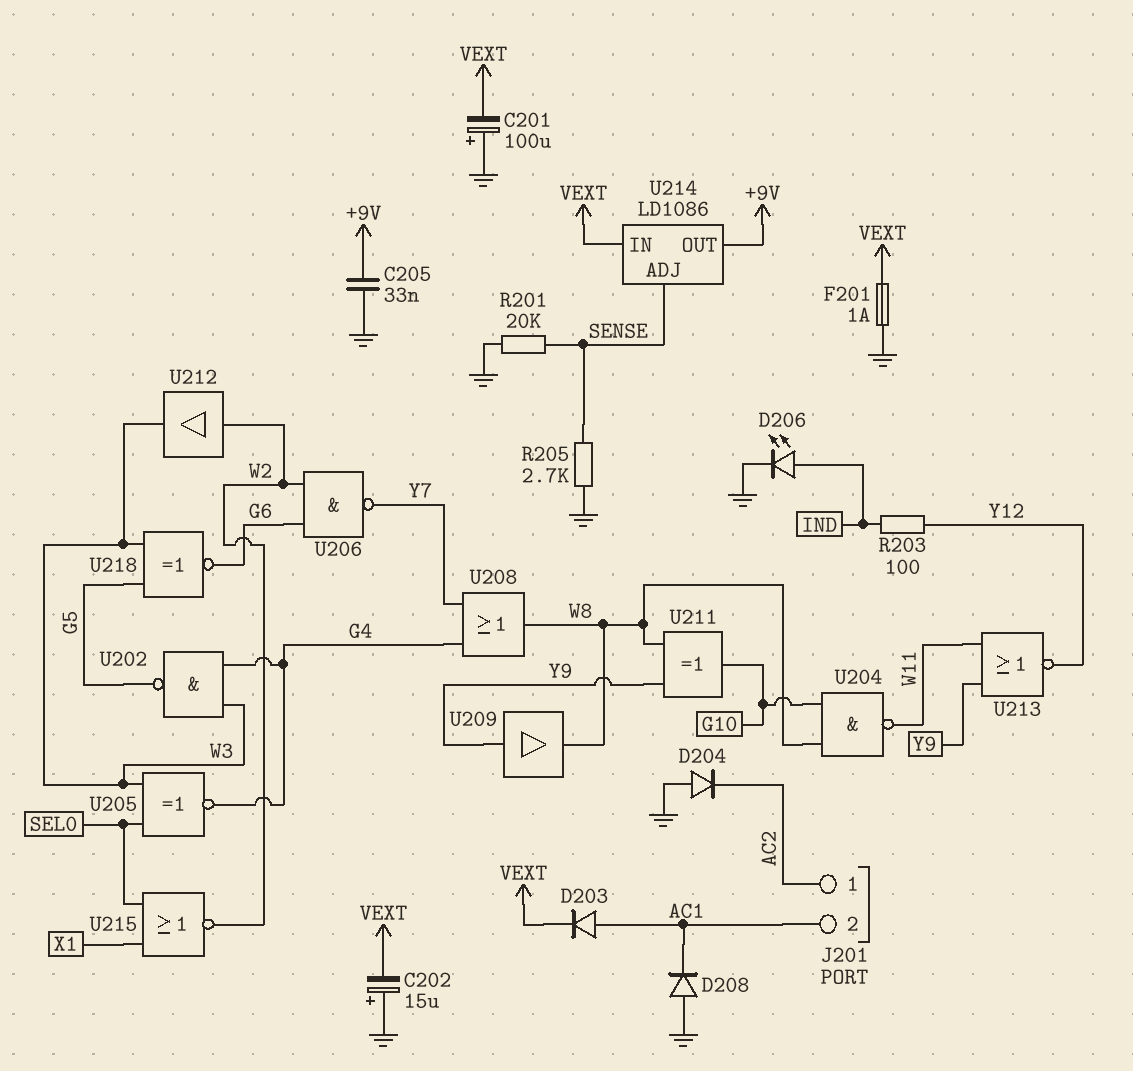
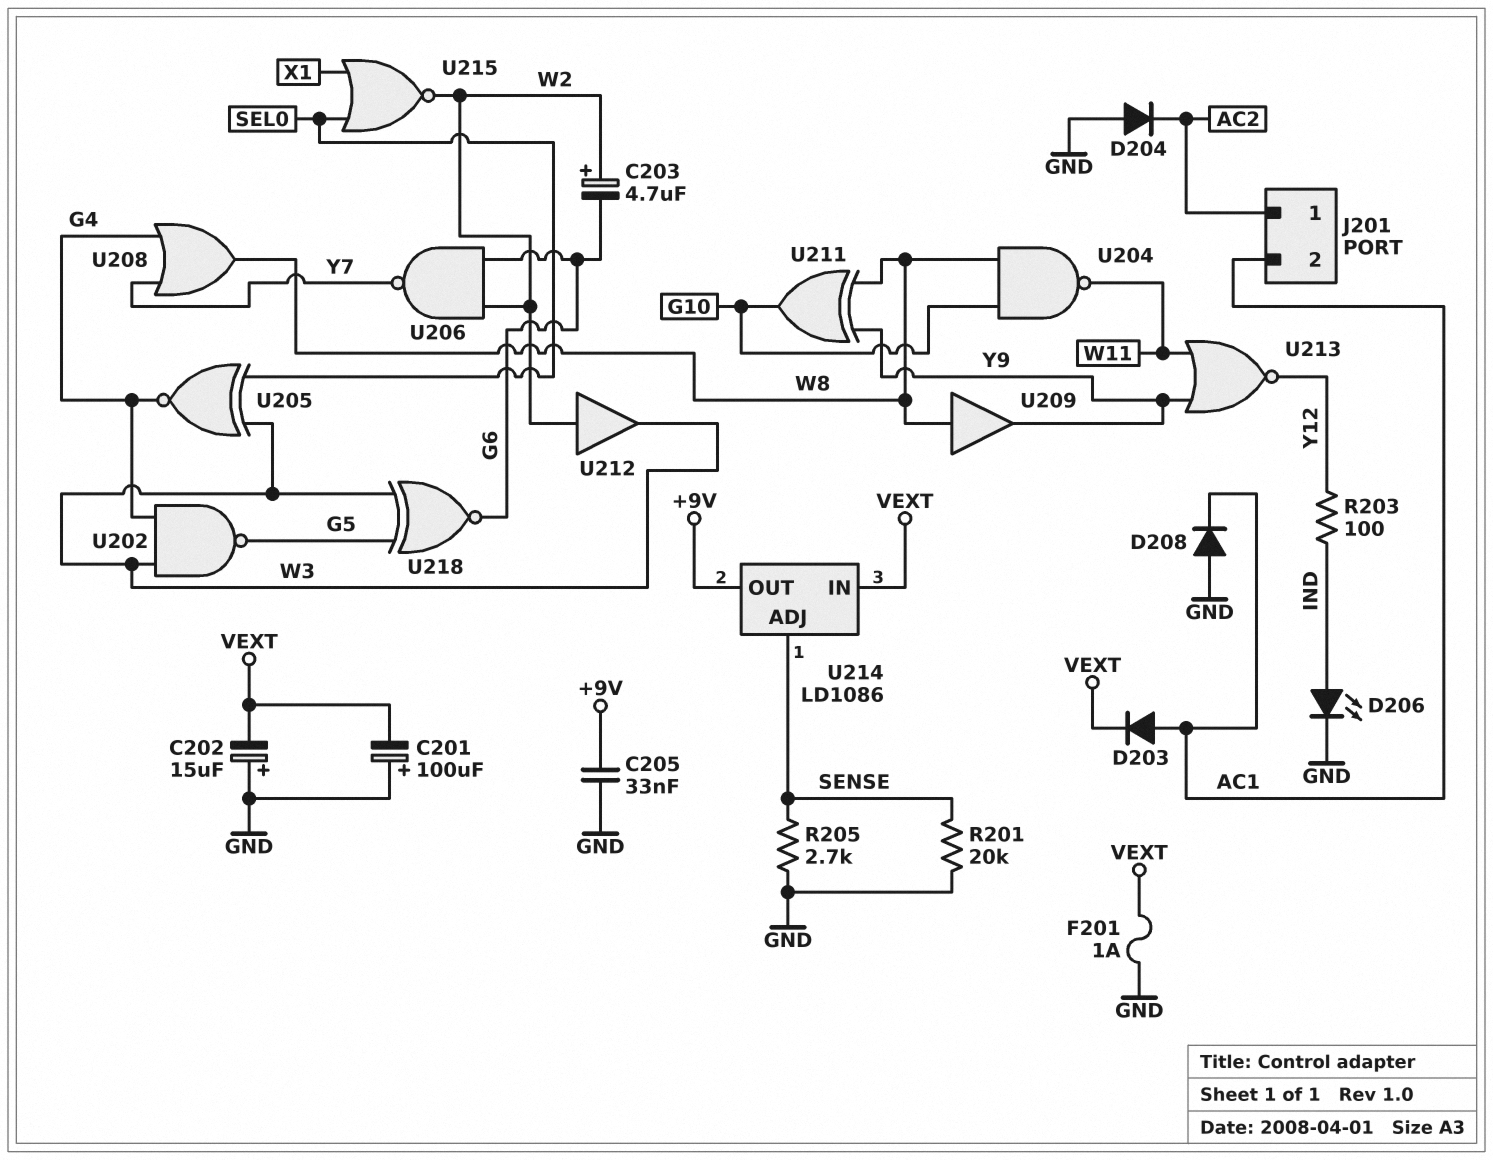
C203: none -> 4.7uF (plus W2, minus G6)
U209: buffer (in Y9, out W8) -> buffer (in W8, out Y9)

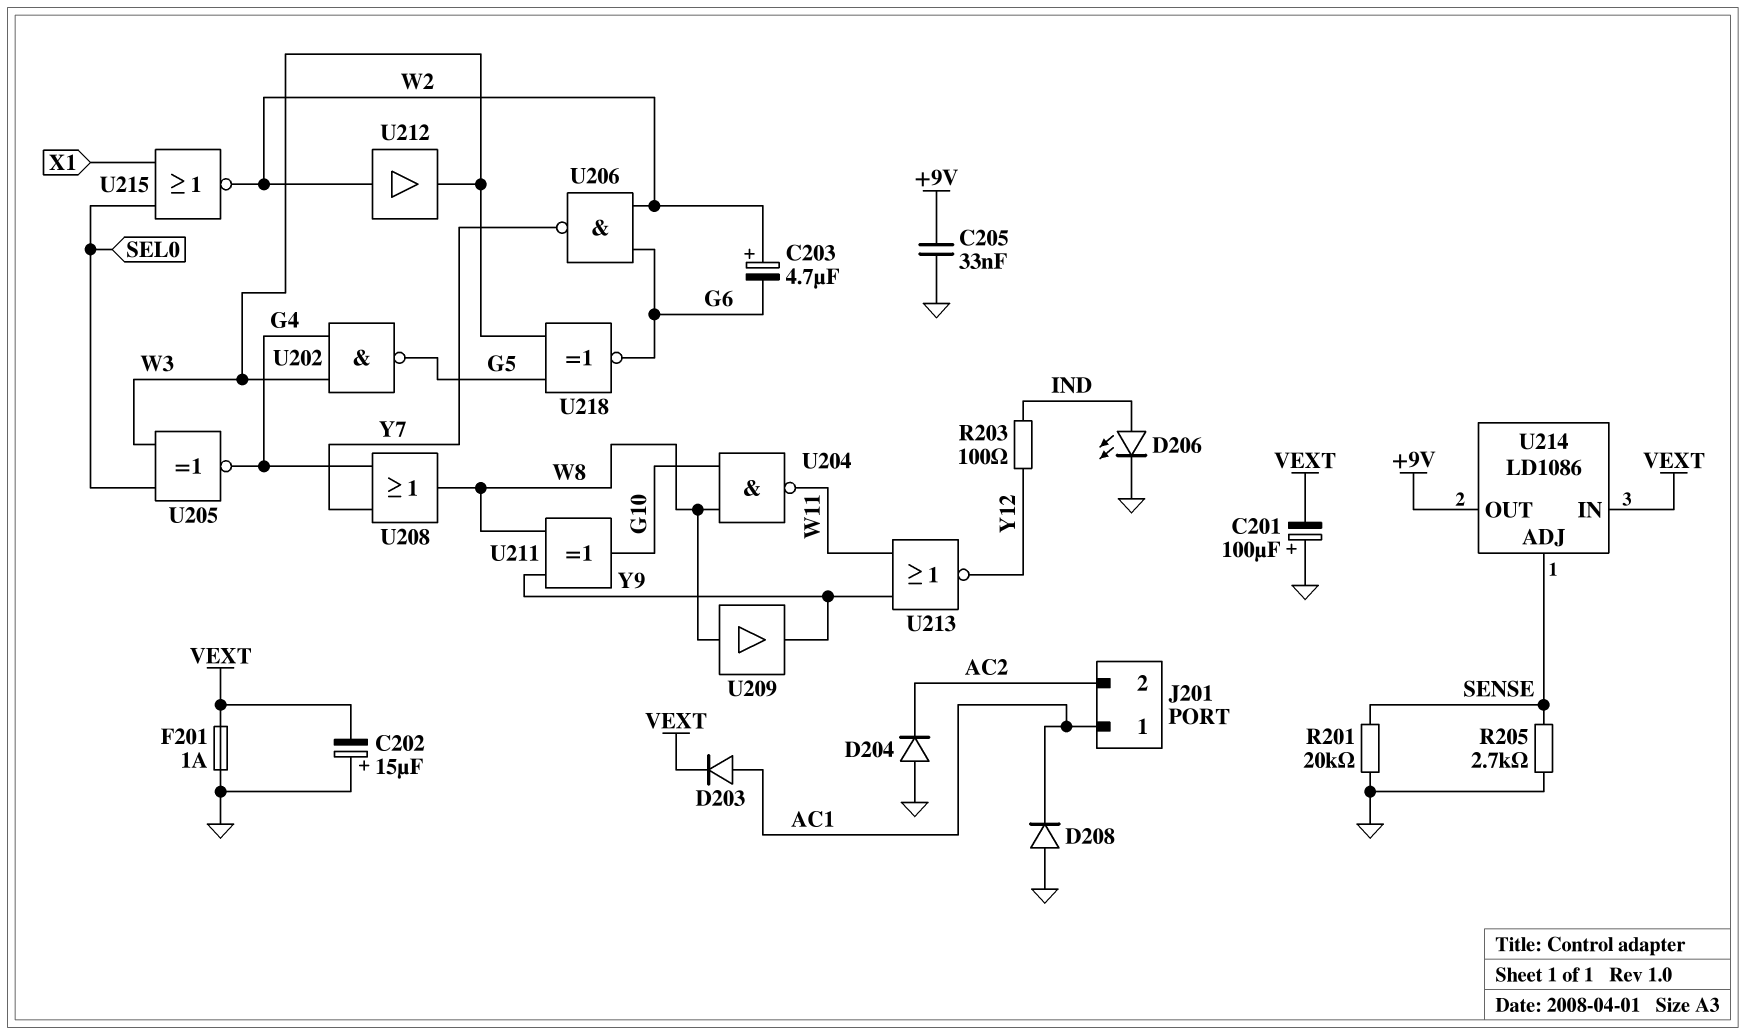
J201 pin 1: AC2 -> AC1
J201 pin 2: AC1 -> AC2

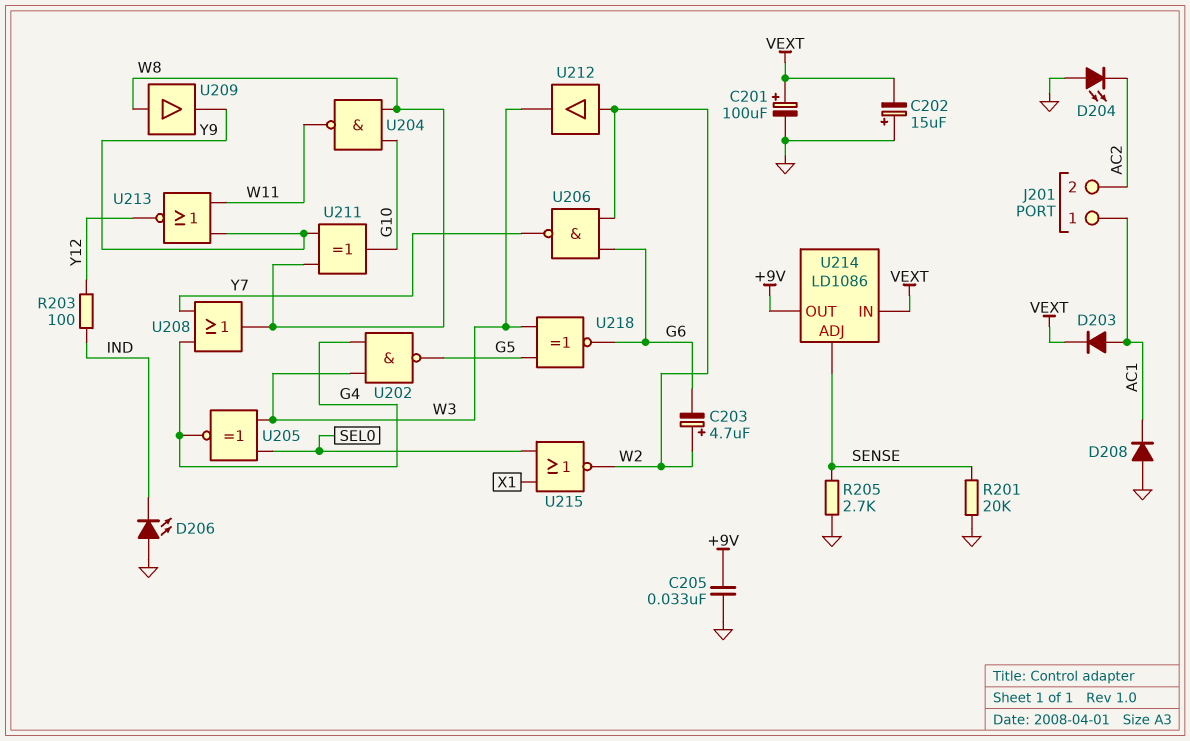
C201: 100uF (plus GND, minus VEXT) -> 100uF (plus VEXT, minus GND)
D204: diode (A GND, K AC2) -> LED (A GND, K AC2)
D206: LED (A IND, K GND) -> LED (A GND, K IND)
F201: 1A (GND, VEXT) -> none

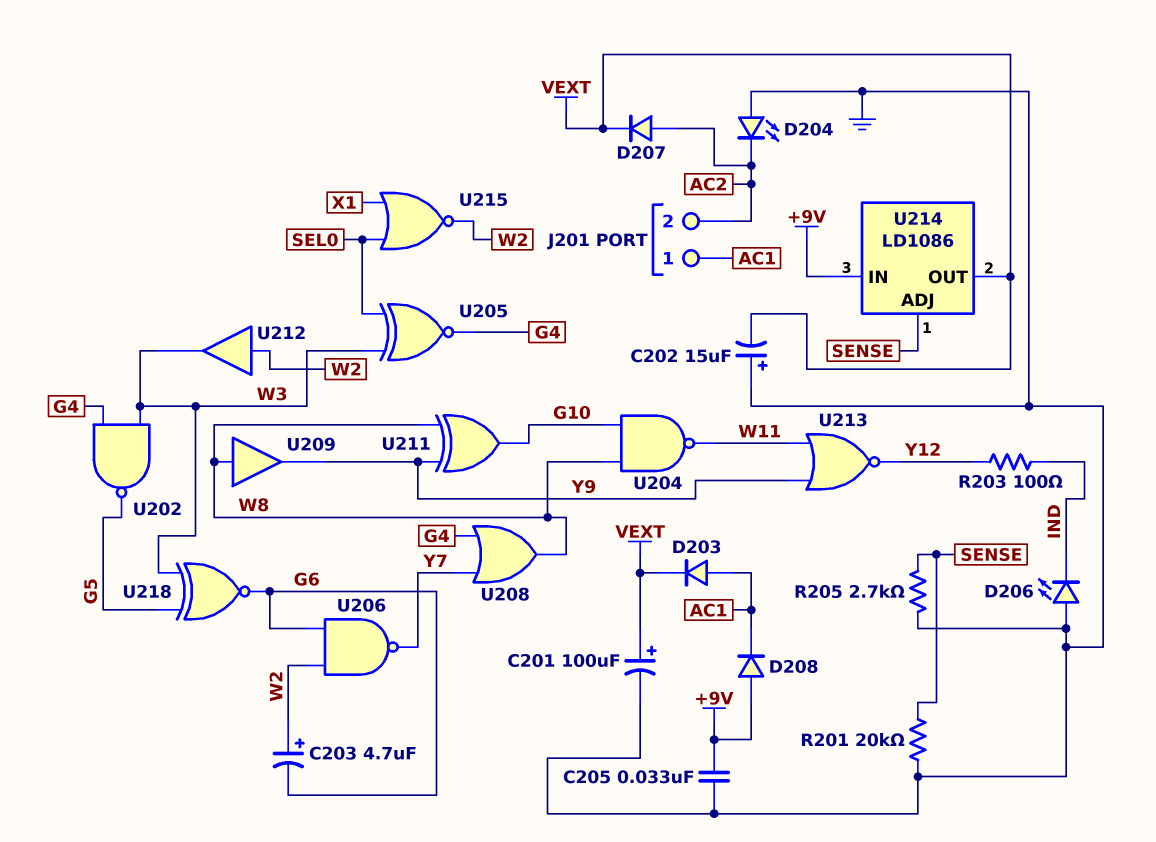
D207: none -> diode (A AC2, K VEXT)
D208: diode (A GND, K AC1) -> diode (A +9V, K AC1)
U214 pin IN: VEXT -> +9V
U214 pin OUT: +9V -> VEXT

